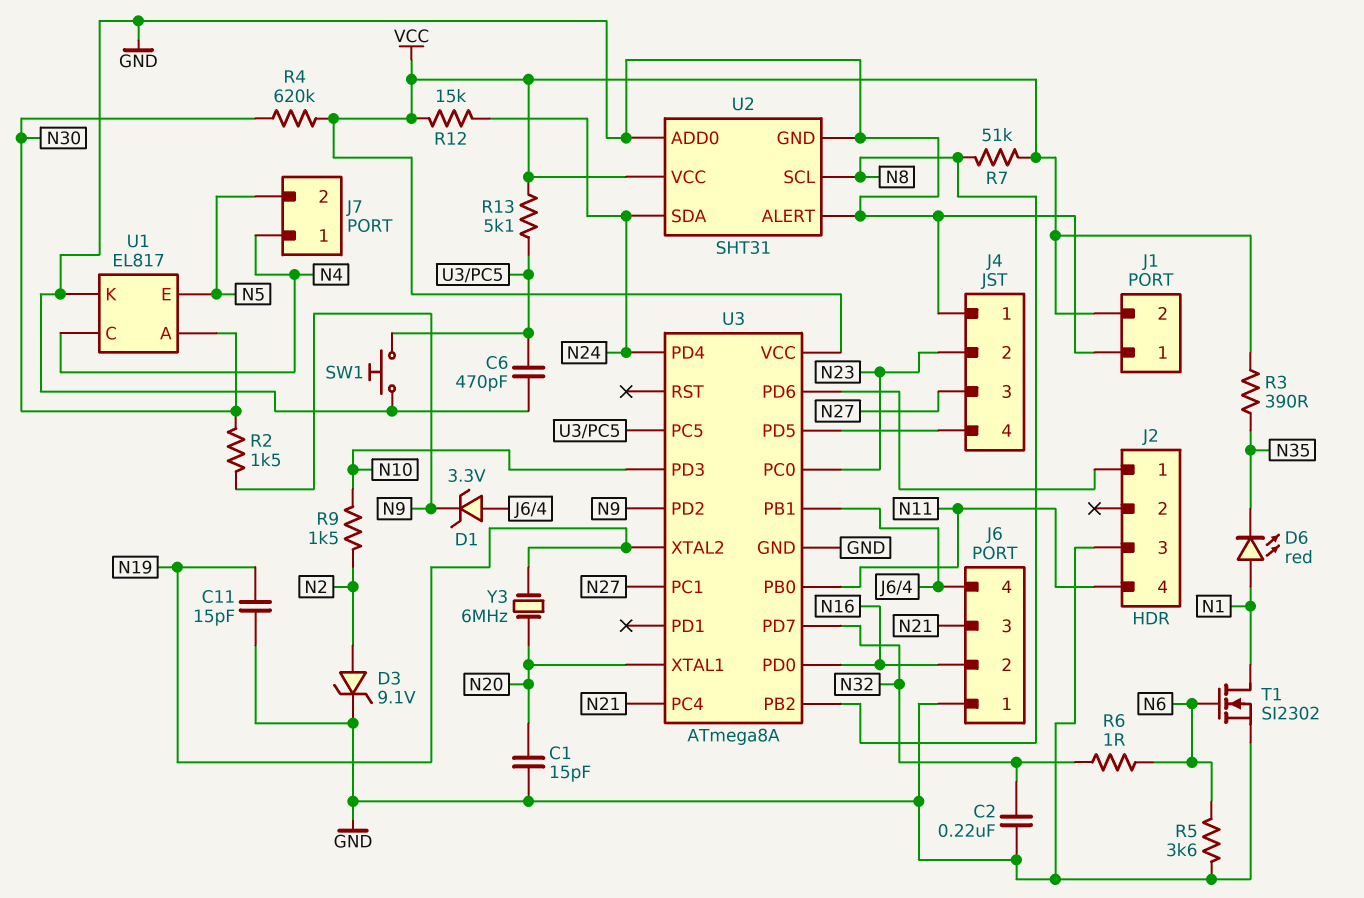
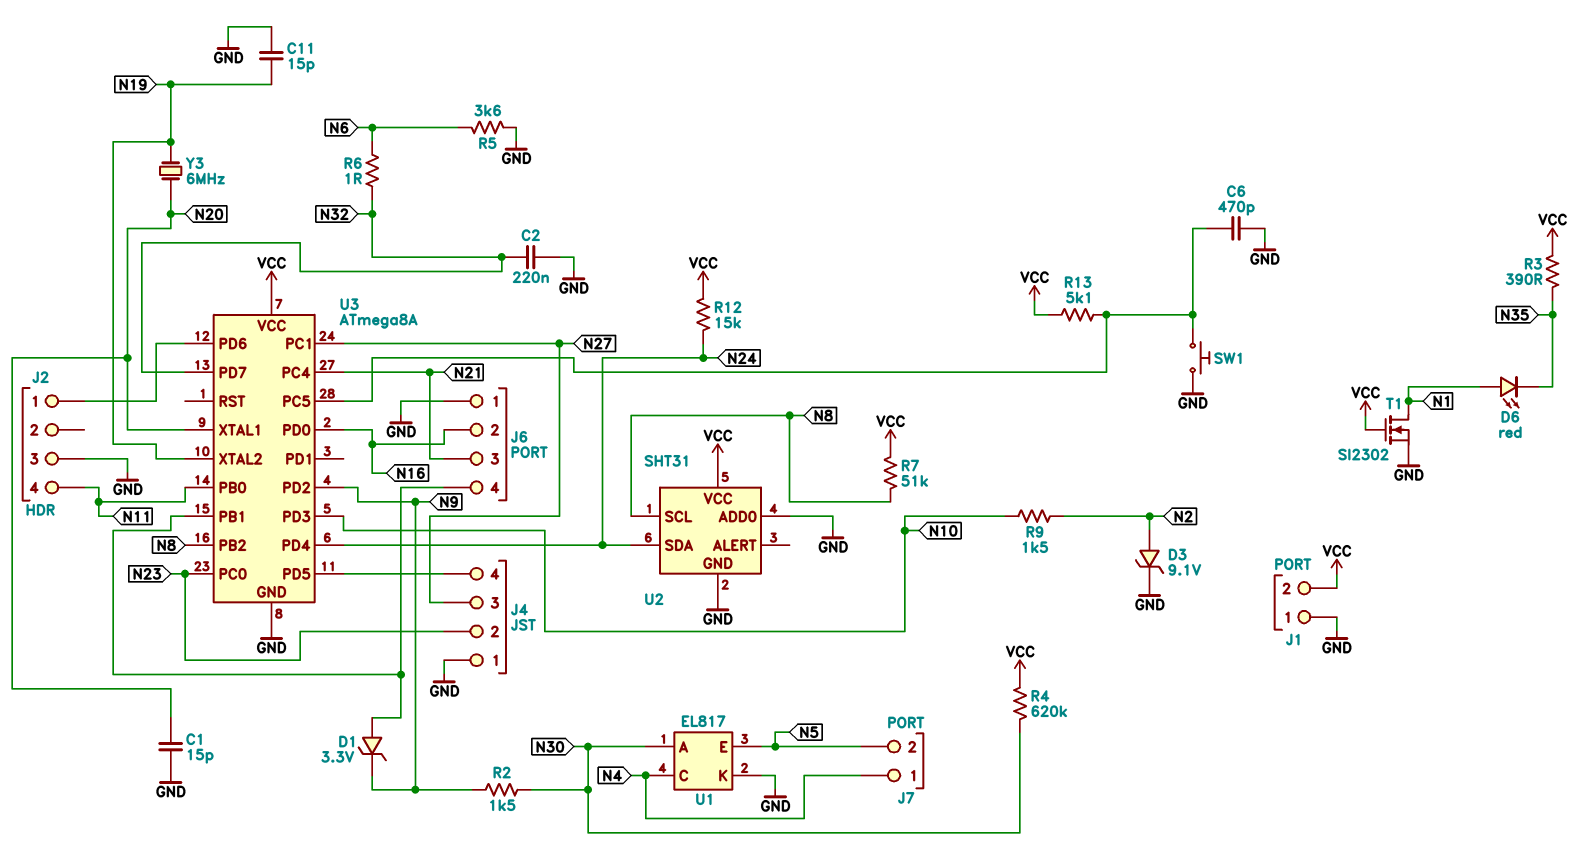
T1: NMOS SI2302 (G N6, D N1, S GND) -> NMOS SI2302 (G VCC, D N1, S GND)
U2 pin ALERT: GND -> none

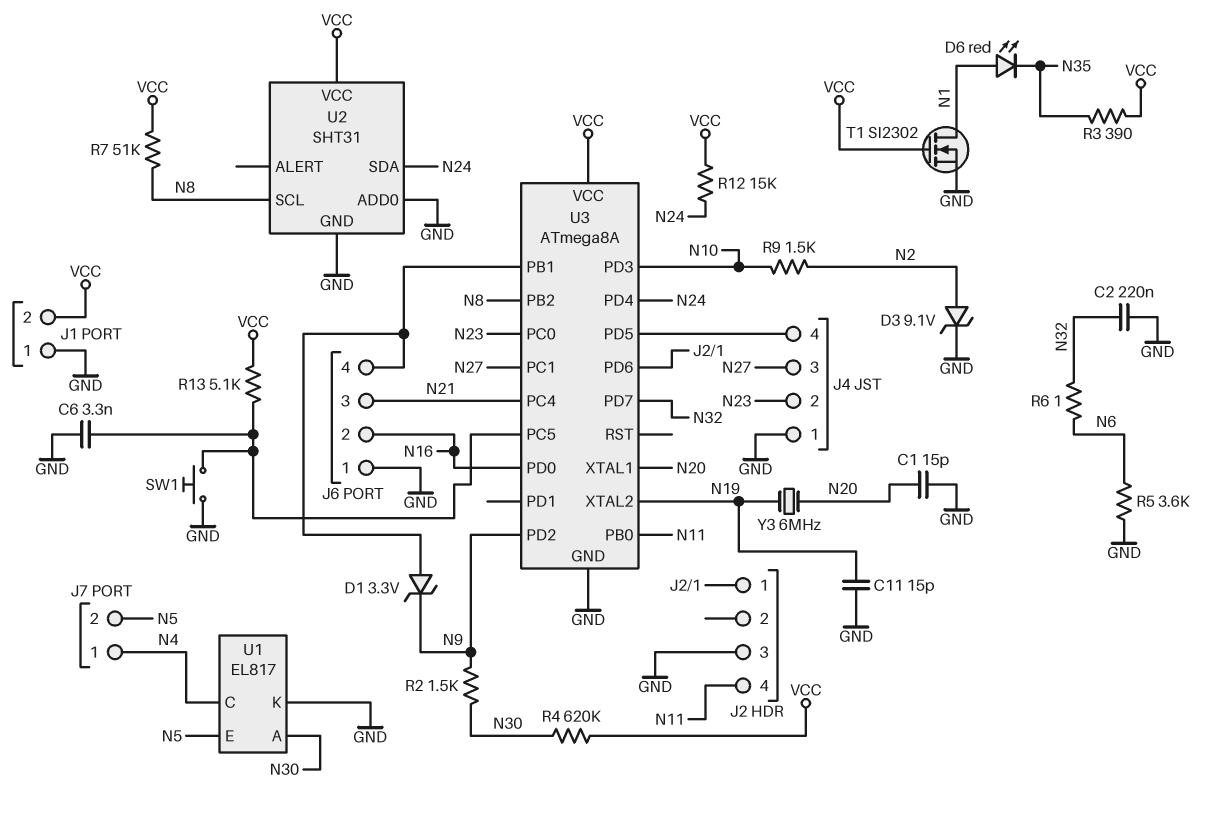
C6: 470pF (GND, U3/PC5) -> 3.3nF (GND, U3/PC5)

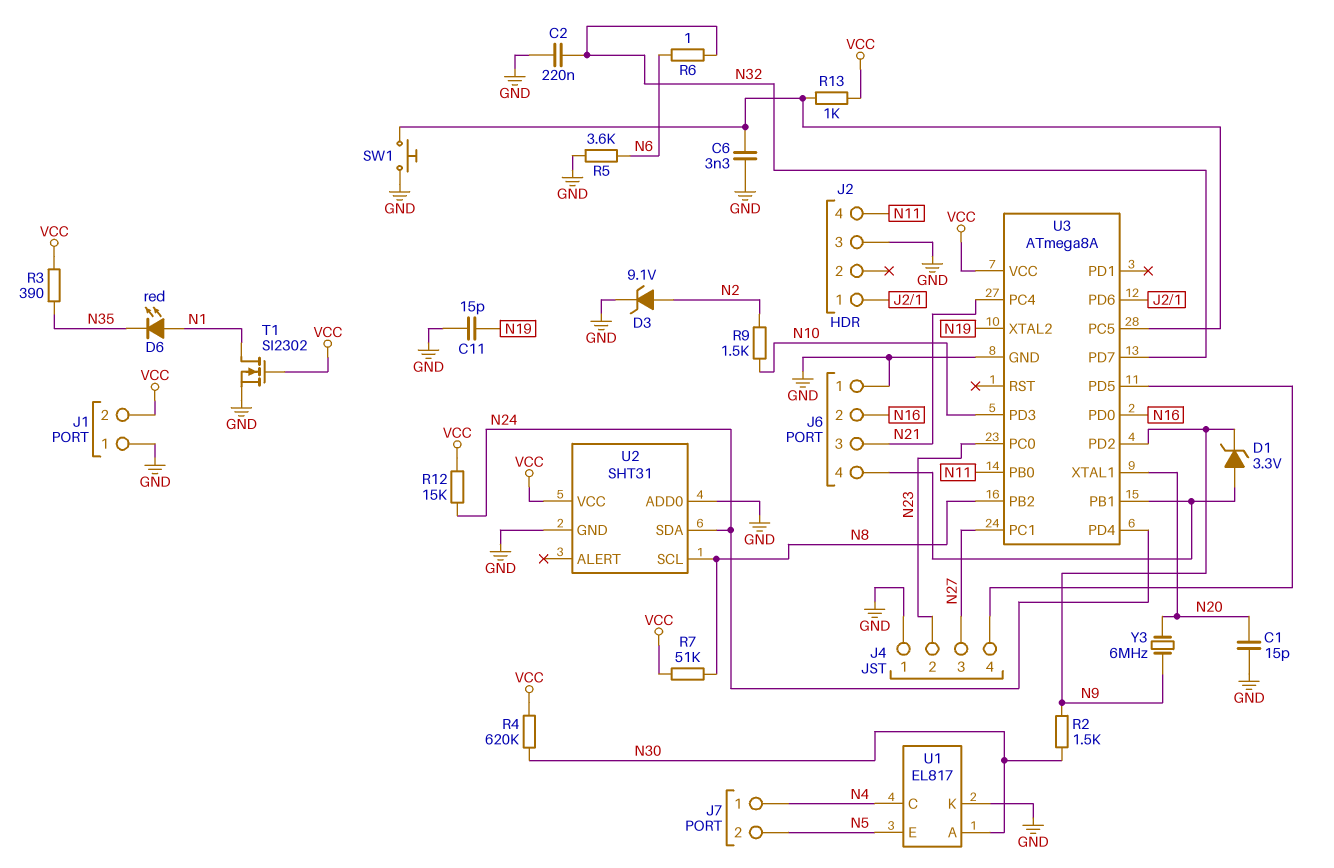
R13: 5.1k (U3/PC5, VCC) -> 1k (U3/PC5, VCC)
Y3: 6MHz (N19, N20) -> 6MHz (N9, N20)

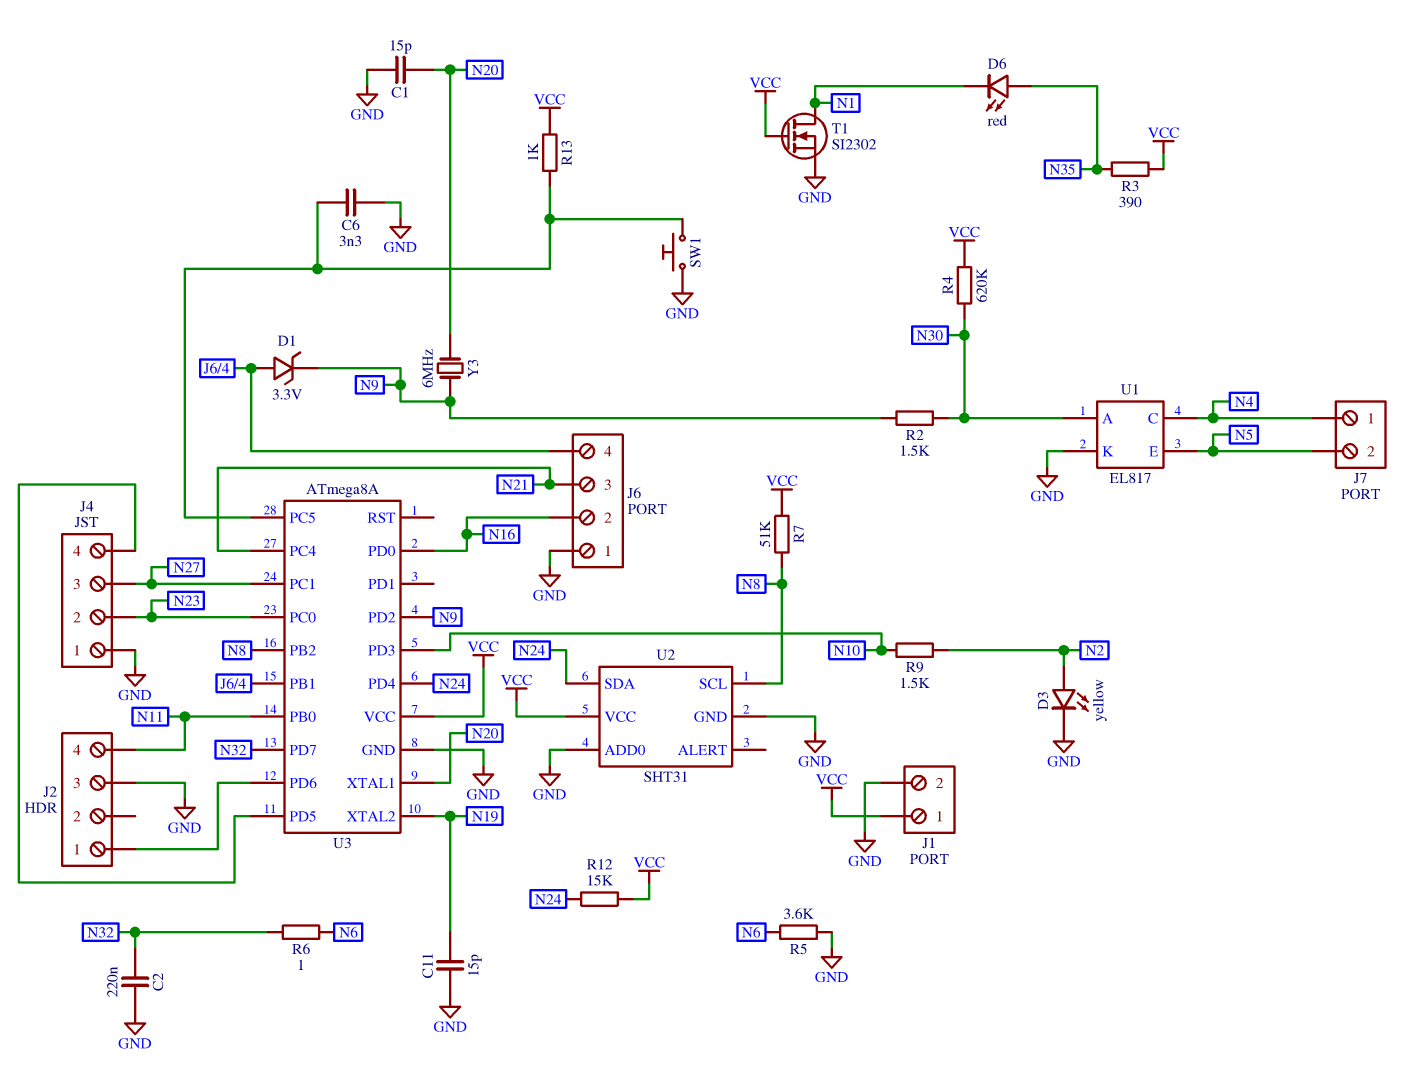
D3: zener 9.1V (A N2, K GND) -> LED yellow (A N2, K GND)
D6: LED red (A N1, K N35) -> LED red (A N35, K N1)
J1 pin 1: GND -> VCC
J1 pin 2: VCC -> GND

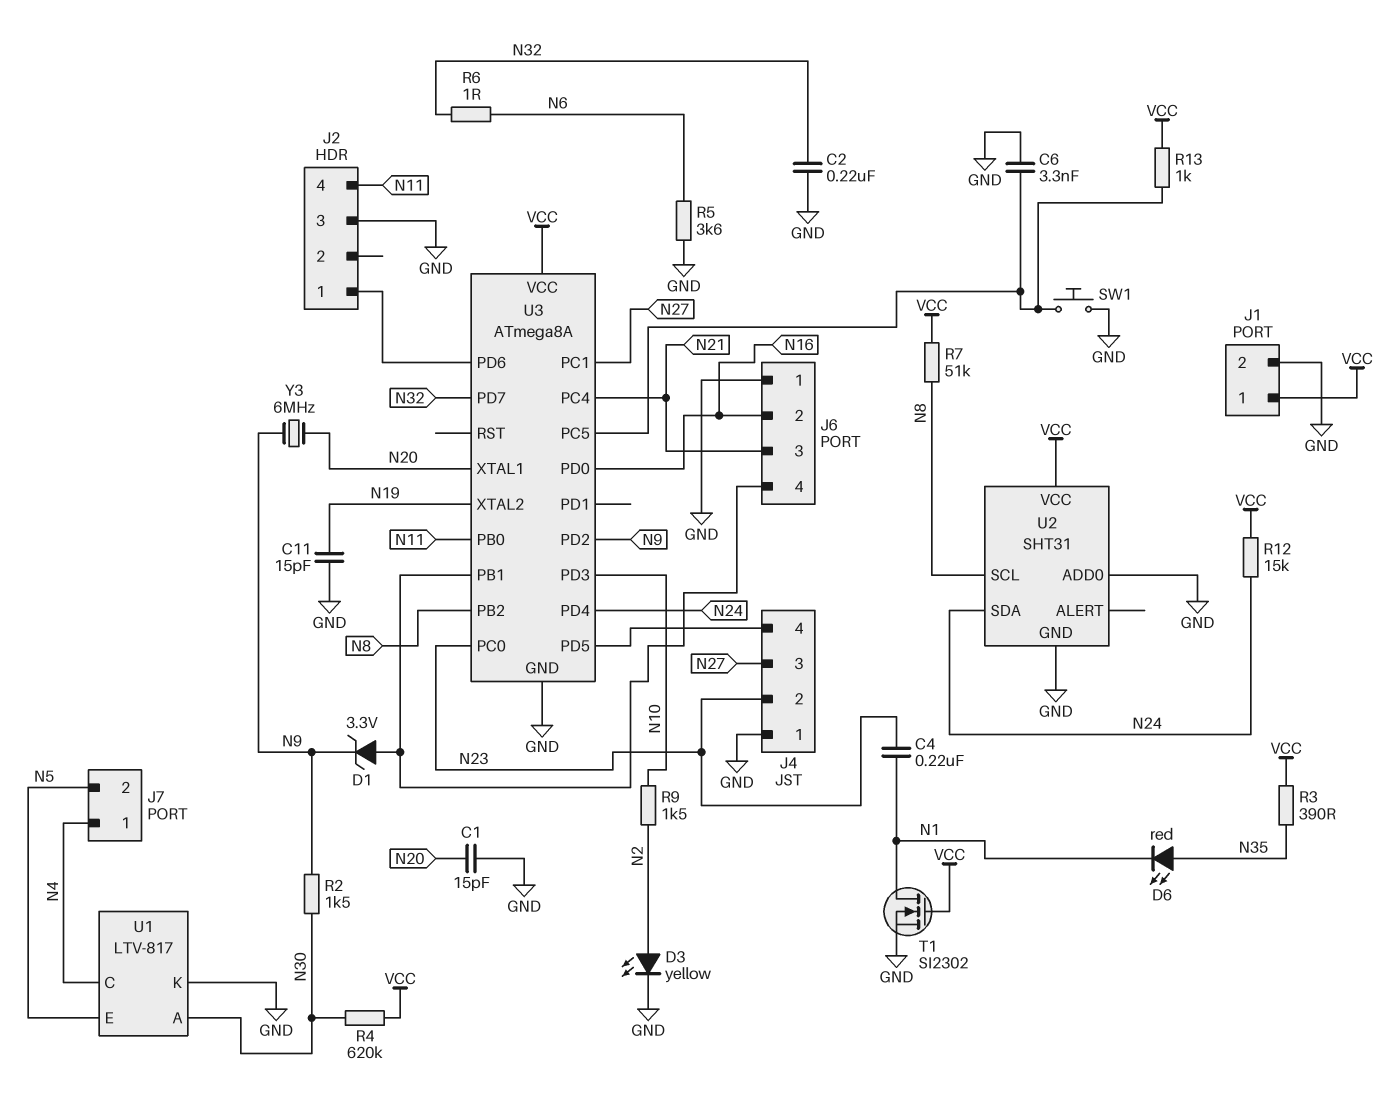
C4: none -> 220nF (N1, N23)
U1: EL817 -> LTV-817

